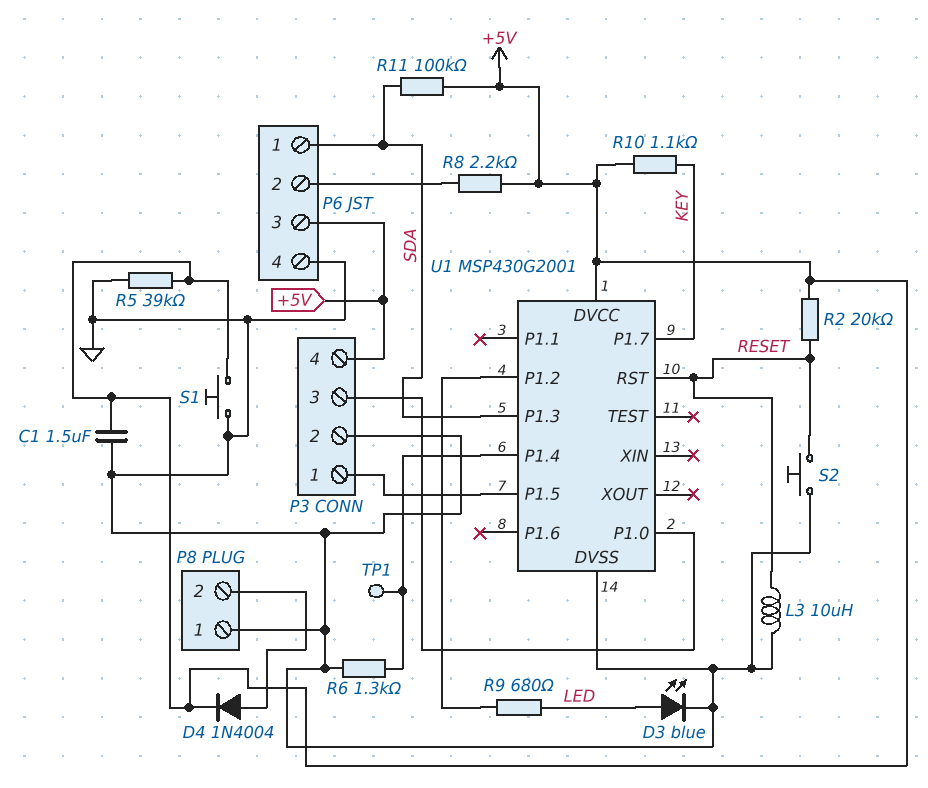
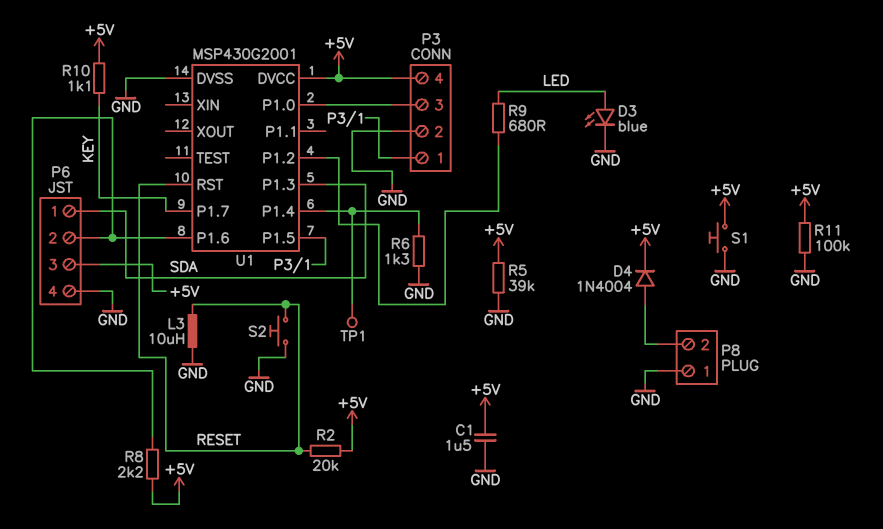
R11: 100k (+5V, SDA) -> 100k (+5V, GND)
U1 pin P1.6: none -> P6/2

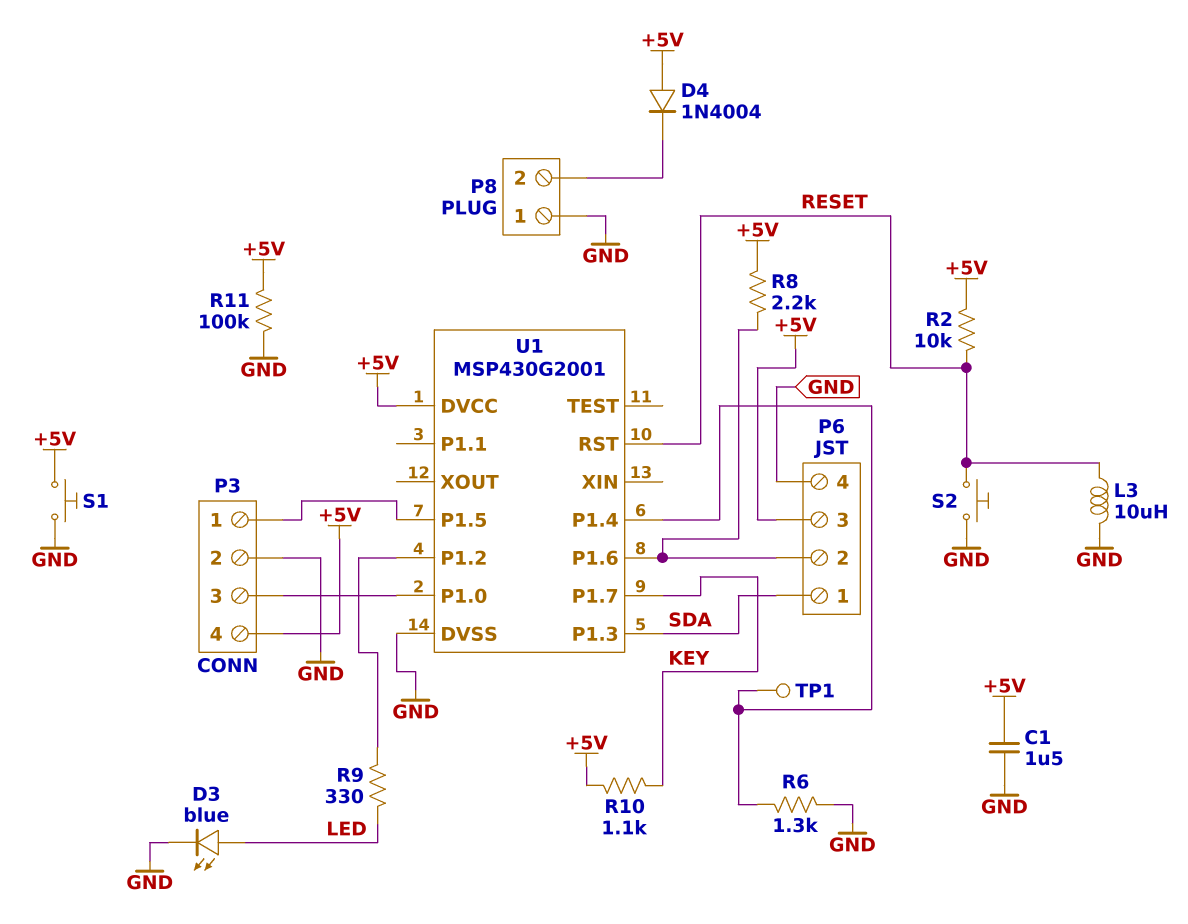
D4: diode 1N4004 (A P8/2, K +5V) -> diode 1N4004 (A +5V, K P8/2)
R2: 20k (+5V, RESET) -> 10k (+5V, RESET)
R5: 39k (+5V, GND) -> none
R9: 680 (LED, U1/P1.2) -> 330 (LED, U1/P1.2)

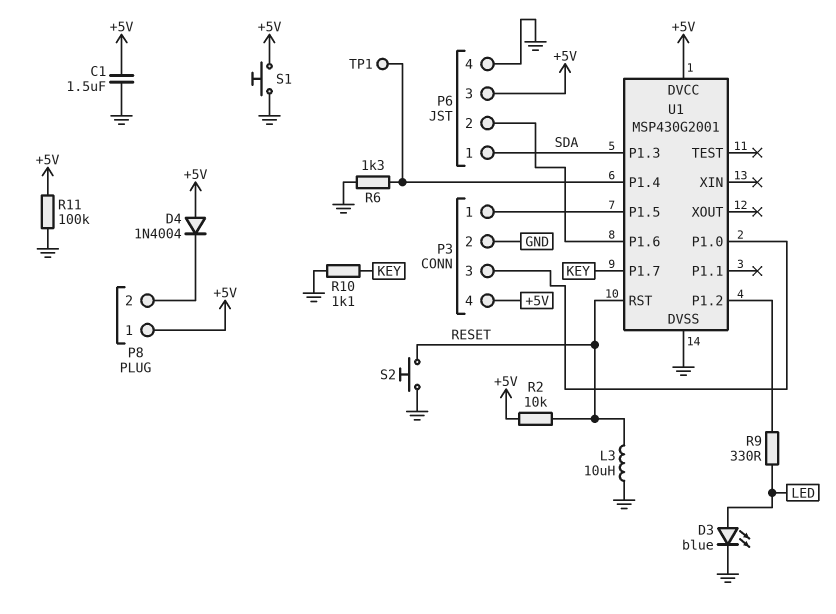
P8 pin 1: GND -> +5V
R8: 2.2k (+5V, P6/2) -> none
R10: 1.1k (+5V, KEY) -> 1.1k (GND, KEY)

